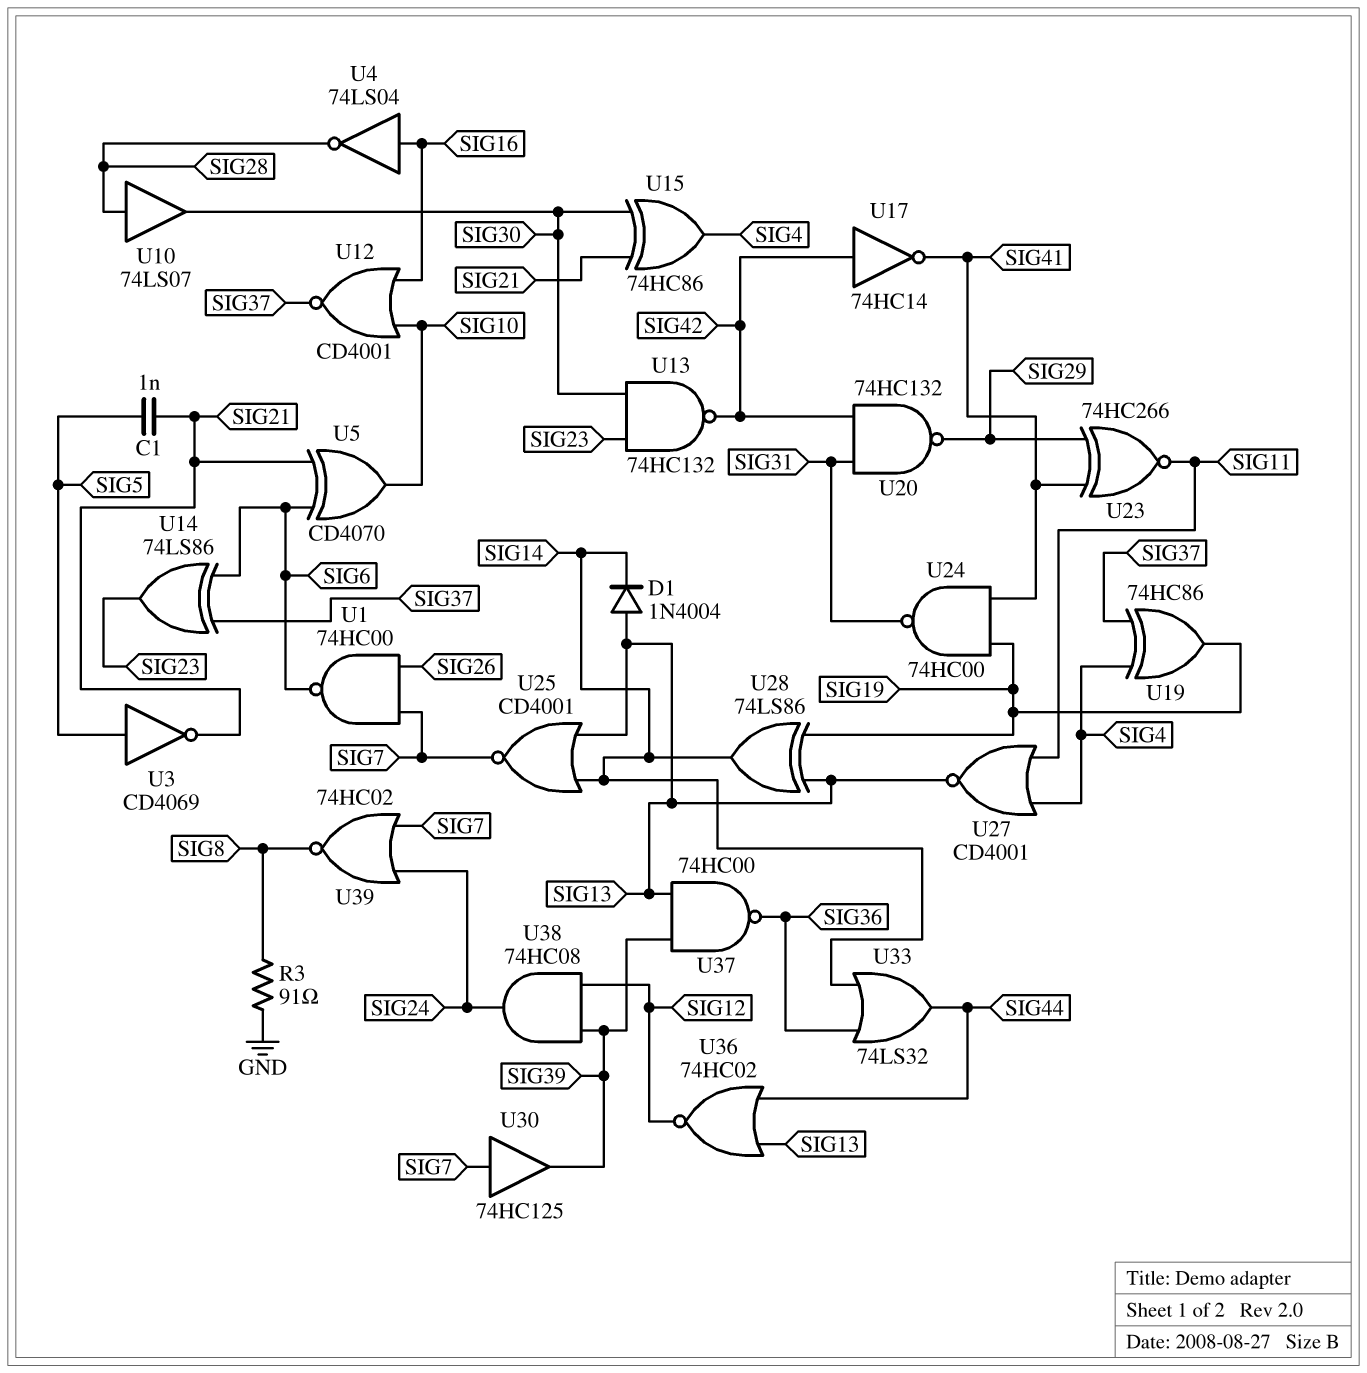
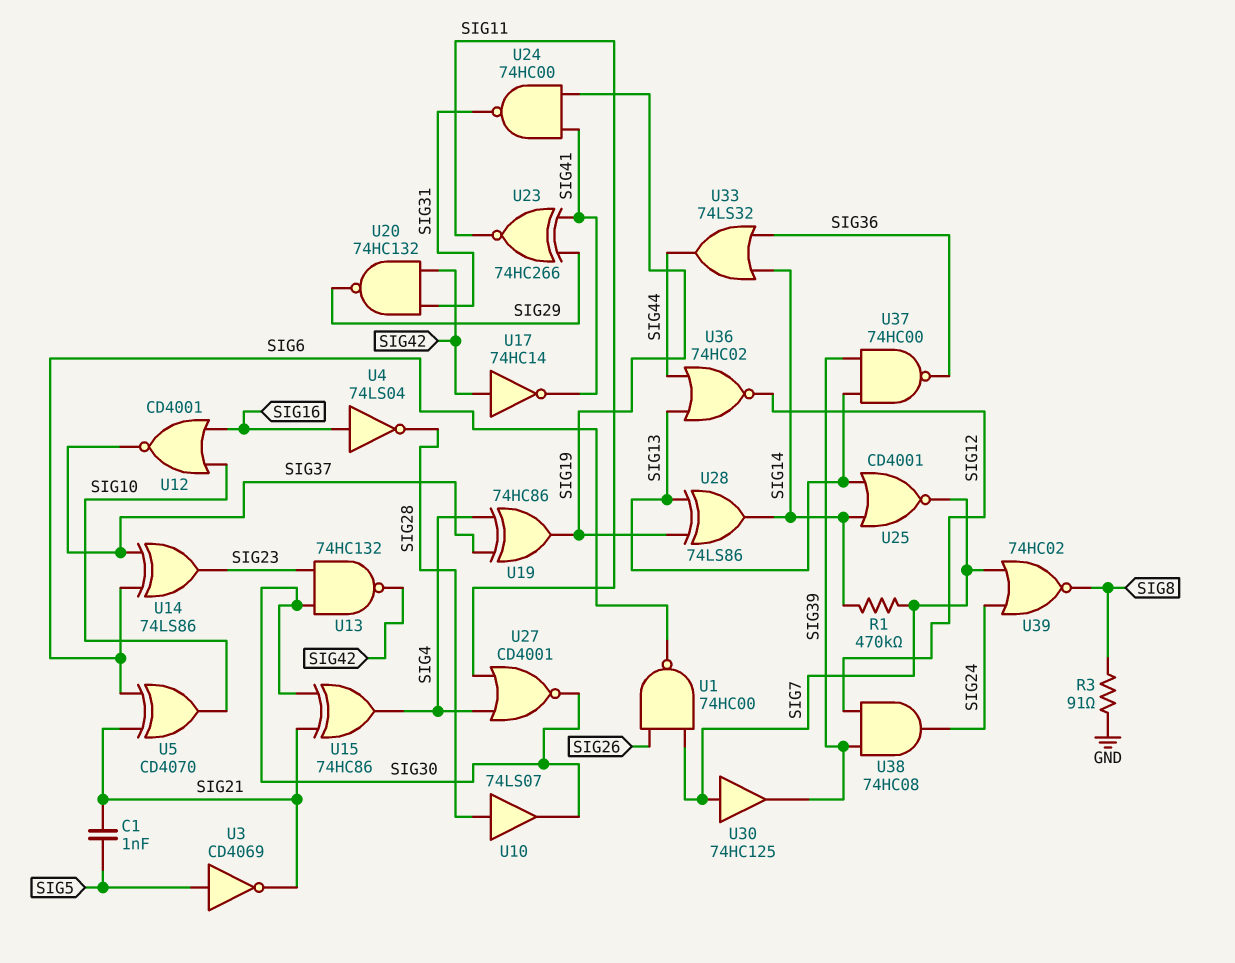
D1: diode 1N4004 (A SIG13, K SIG14) -> none
R1: none -> 470k (SIG7, SIG14)
U27: NOR CD4001 (in SIG4, in SIG11, out SIG13) -> NOR CD4001 (in SIG4, in SIG11, out SIG30)

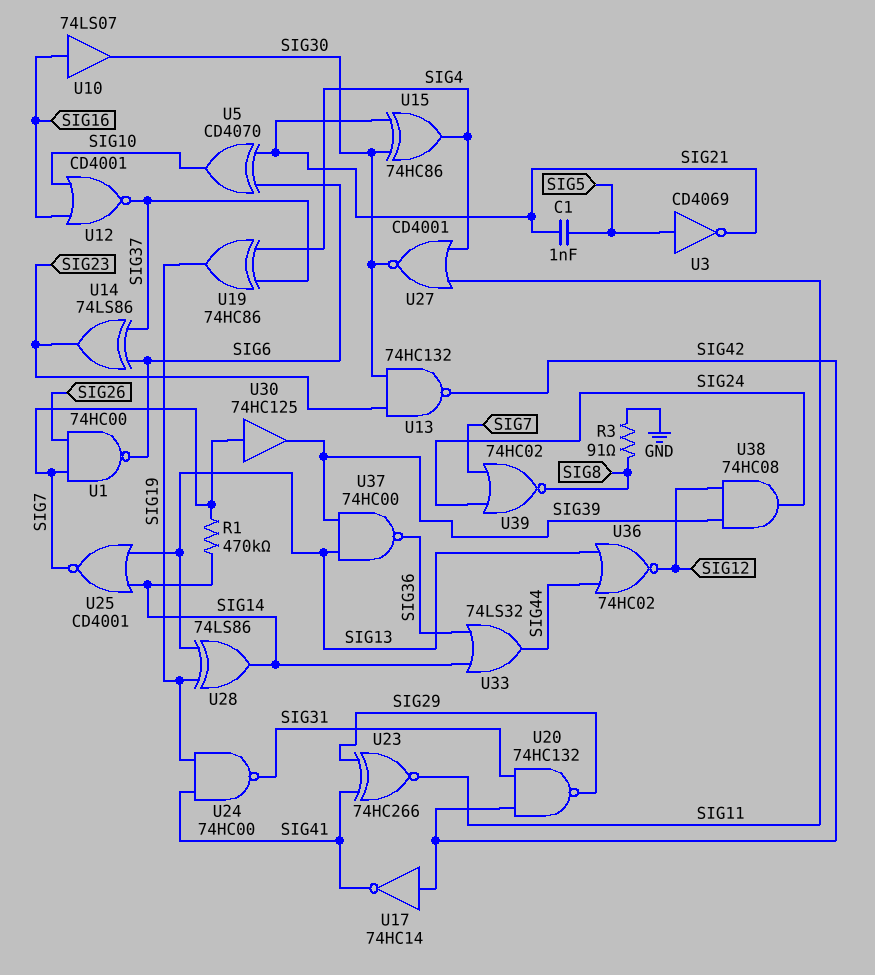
U4: NOT 74LS04 (in SIG16, out SIG28) -> none
U10: buffer 74LS07 (in SIG28, out SIG30) -> buffer 74LS07 (in SIG16, out SIG30)

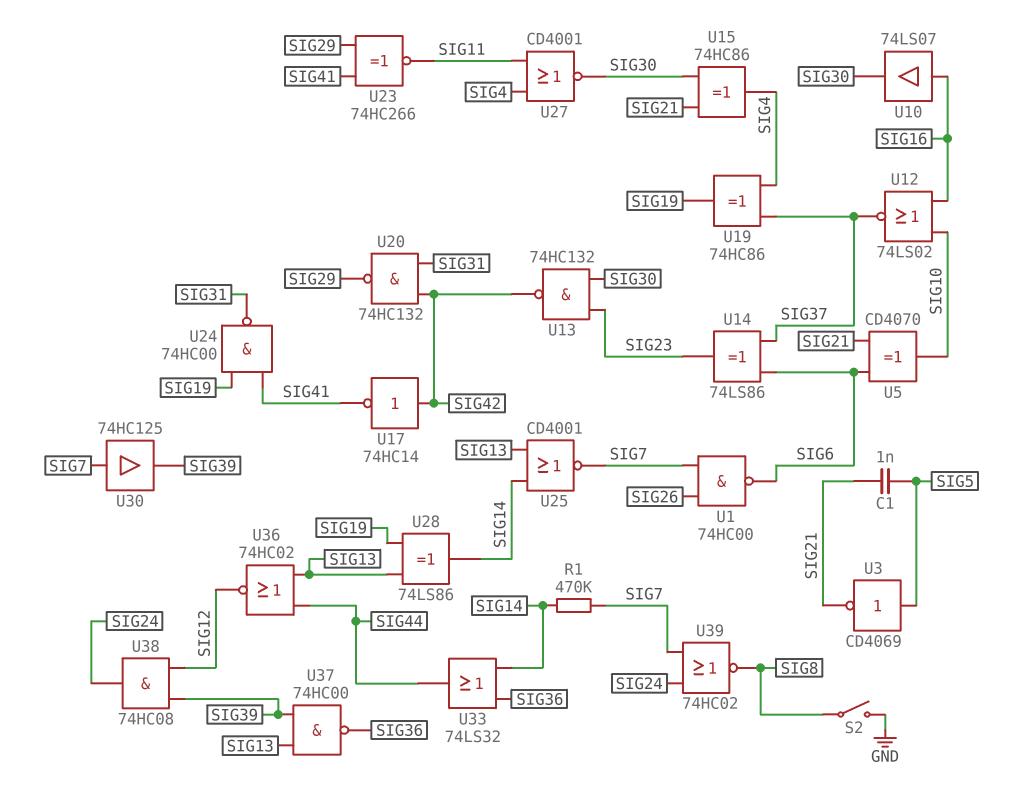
R3: 91 (GND, SIG8) -> none
S2: none -> switch (GND, SIG8)
U12: NOR CD4001 (in SIG10, in SIG16, out SIG37) -> NOR 74LS02 (in SIG10, in SIG16, out SIG37)

